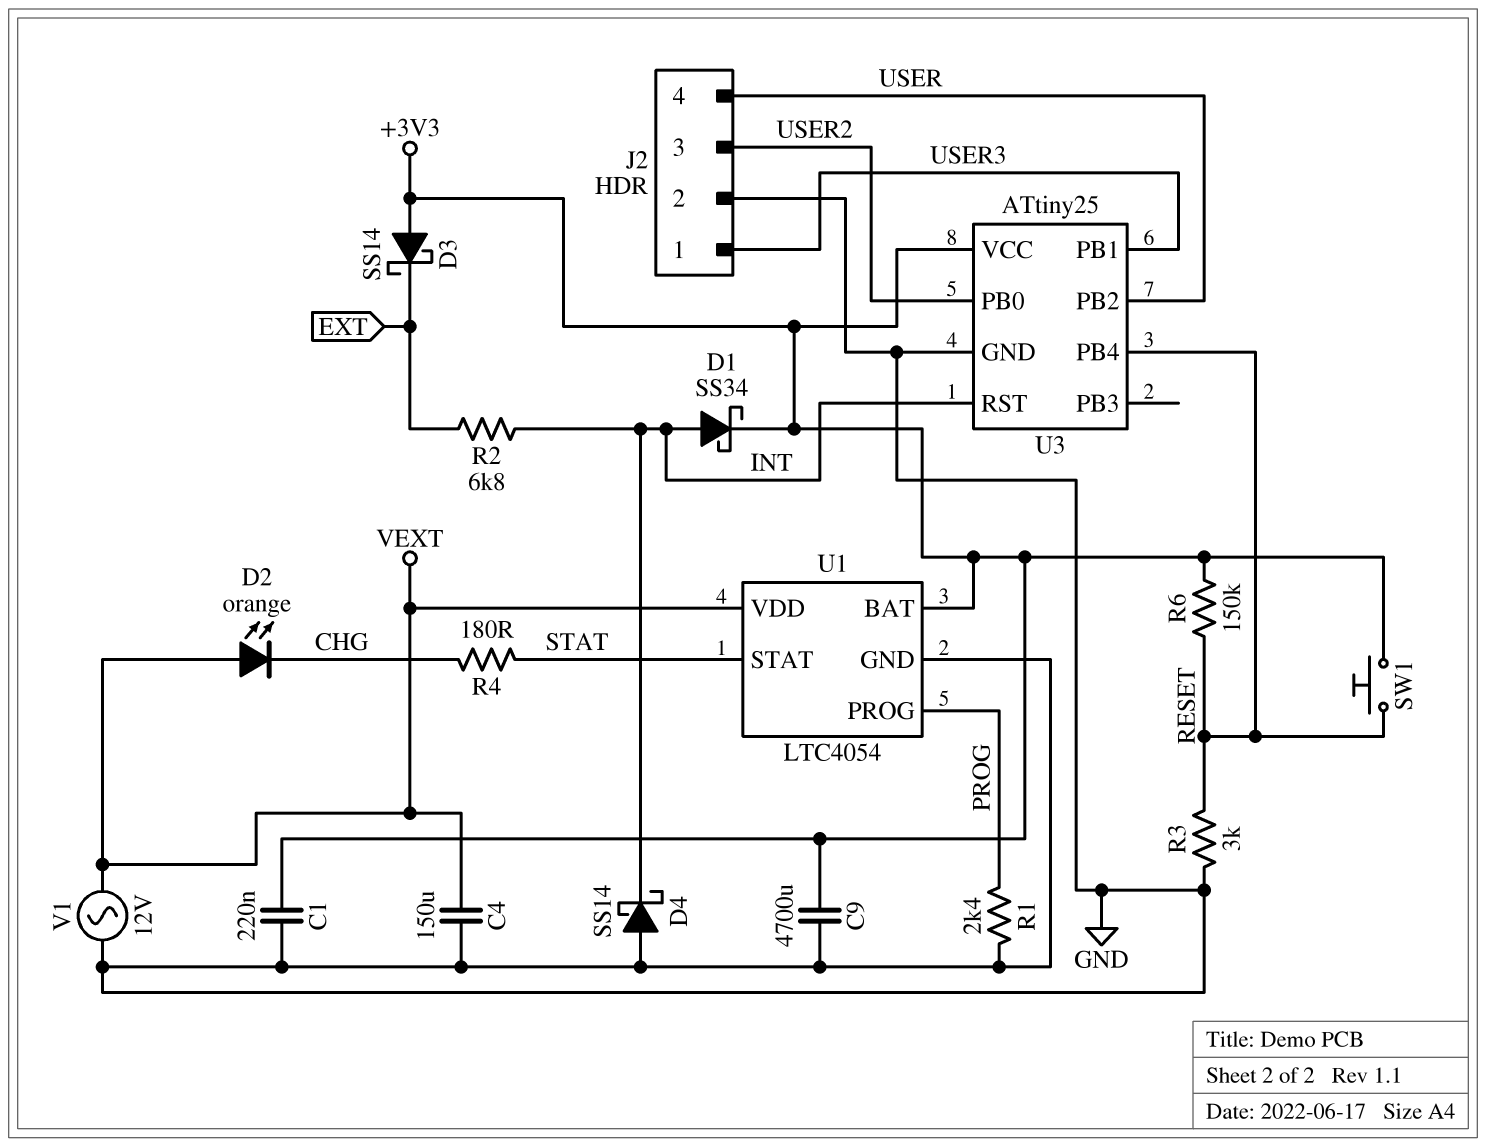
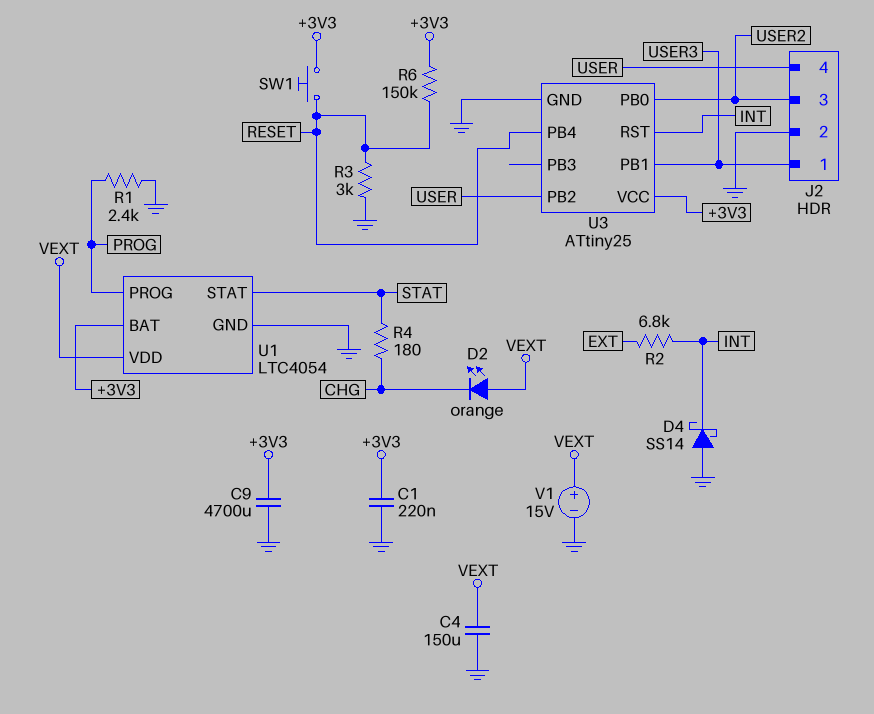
D1: schottky SS34 (A INT, K +3V3) -> none
D3: schottky SS14 (A +3V3, K EXT) -> none
V1: AC 12V (GND, VEXT) -> 15V (plus VEXT, minus GND)

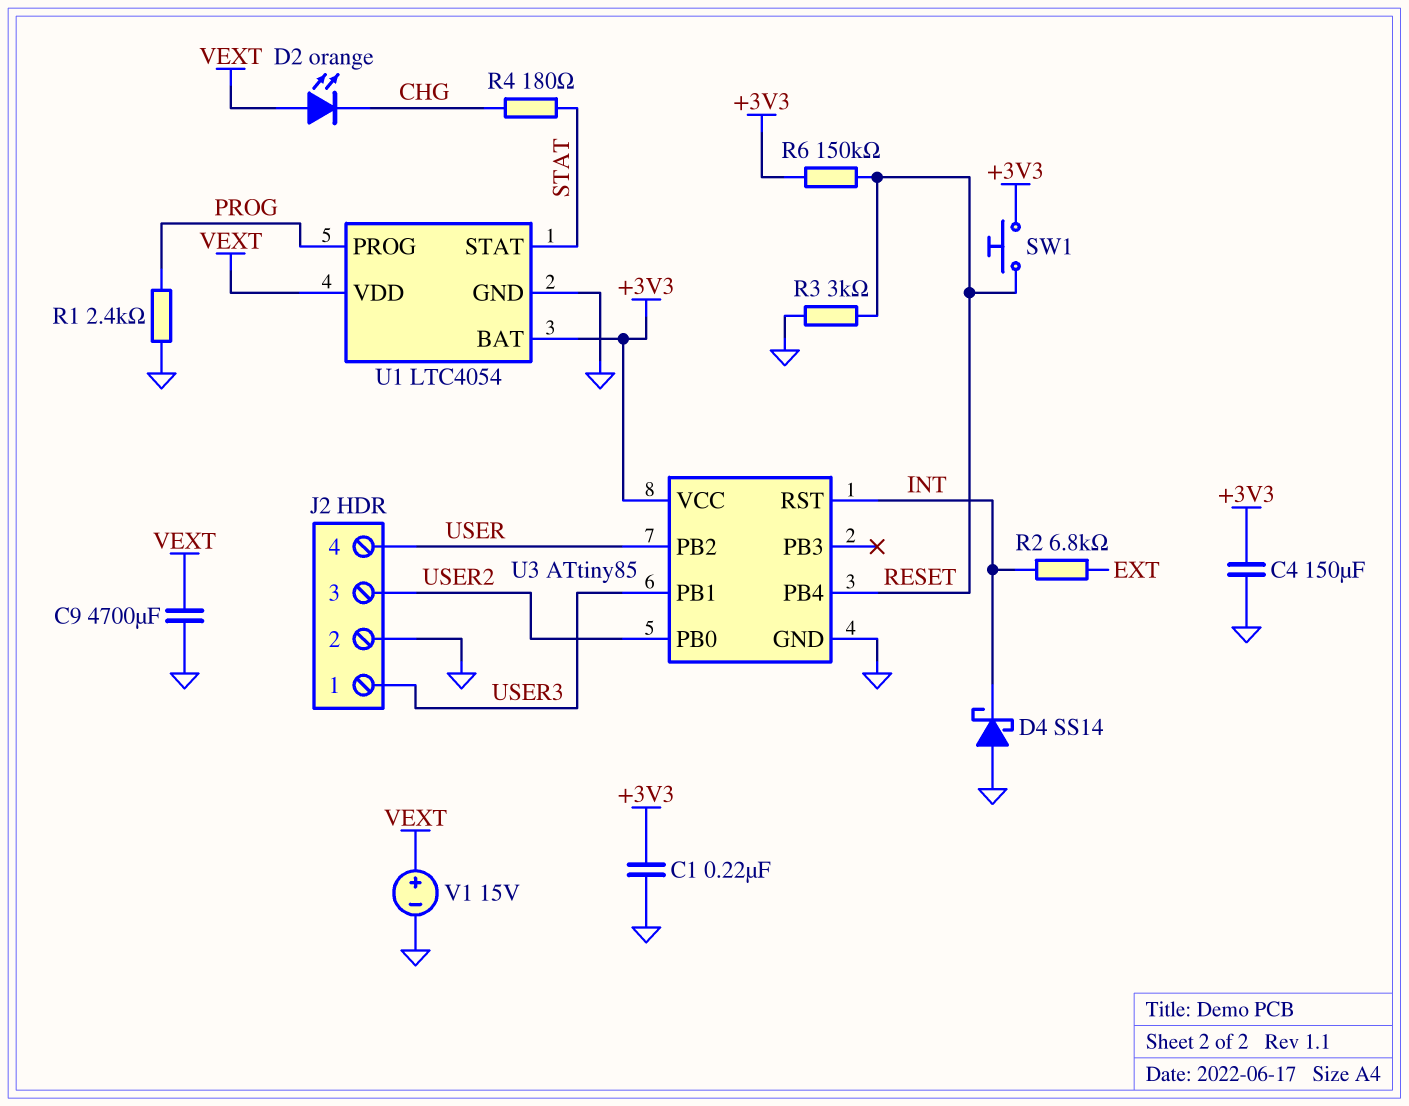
C4: 150uF (GND, VEXT) -> 150uF (+3V3, GND)
C9: 4700uF (+3V3, GND) -> 4700uF (GND, VEXT)
U3: ATtiny25 -> ATtiny85

